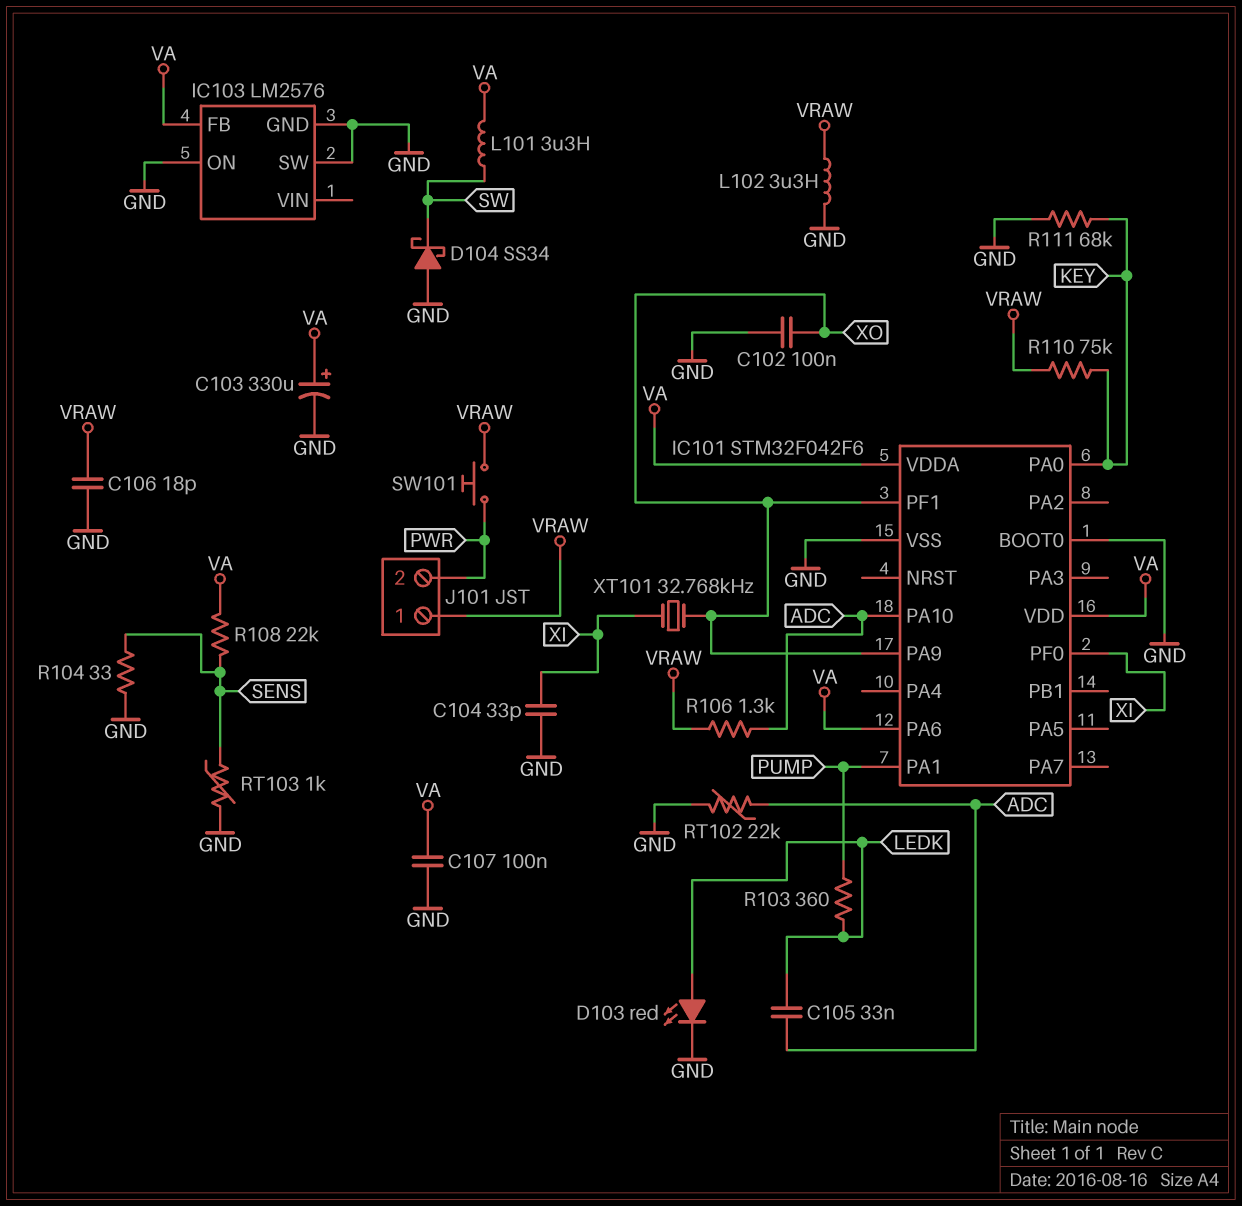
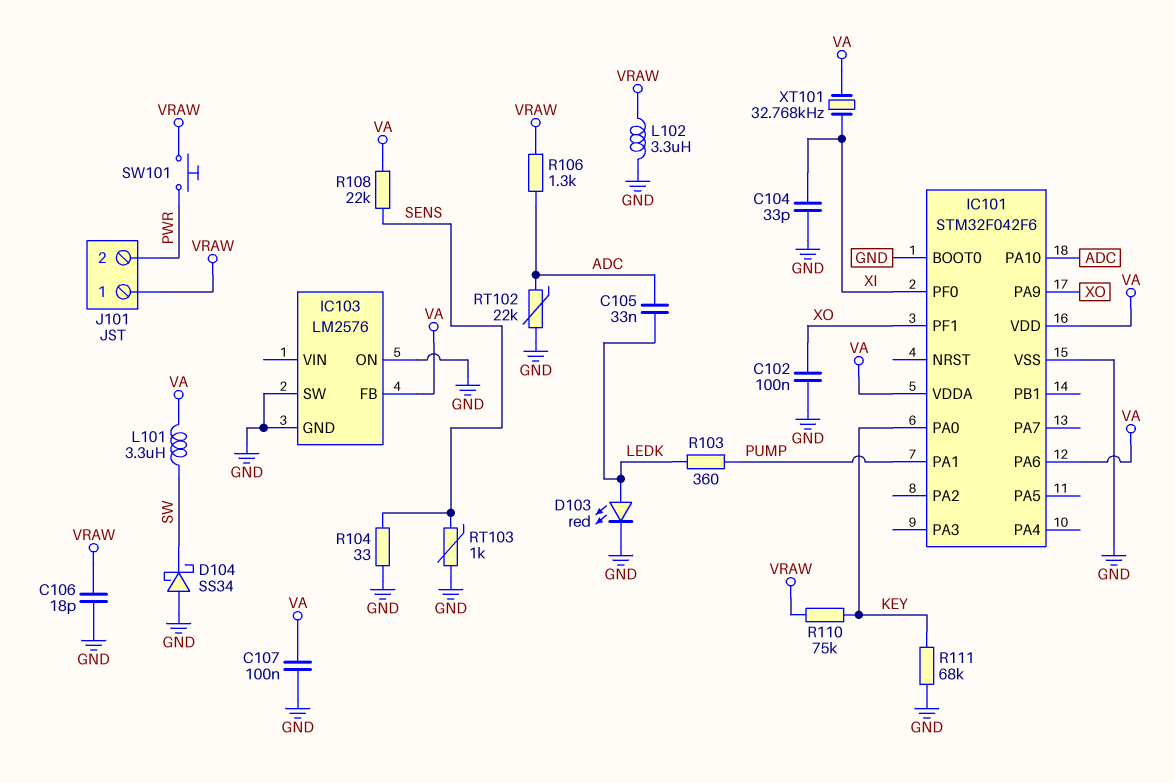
C103: 330uF (plus VA, minus GND) -> none
XT101: 32.768kHz (XI, XO) -> 32.768kHz (VA, XI)

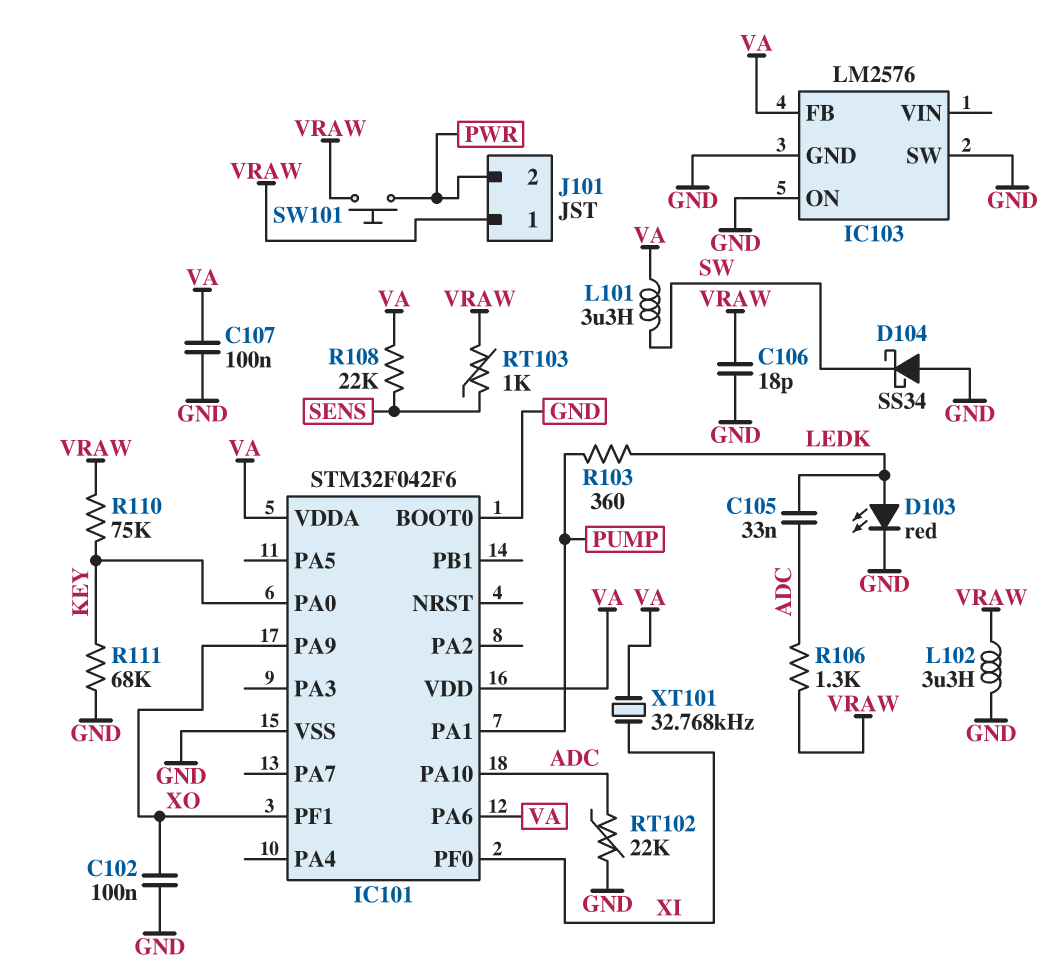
C104: 33pF (GND, XI) -> none
R104: 33 (GND, SENS) -> none
RT103: 1k (GND, SENS) -> 1k (SENS, VRAW)

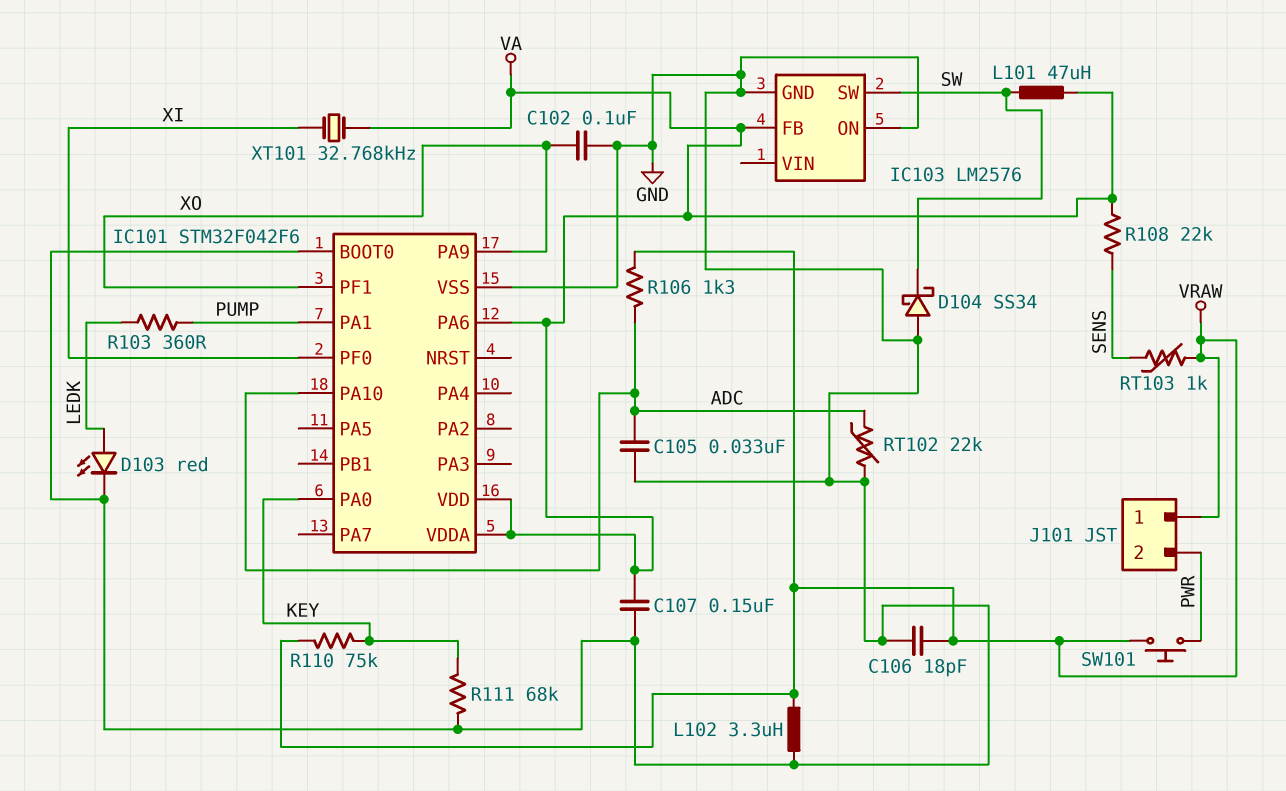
C105: 33nF (ADC, LEDK) -> 33nF (ADC, GND)
C107: 100nF (GND, VA) -> 150nF (GND, VA)
IC103 pin SW: GND -> SW
L101: 3.3uH (SW, VA) -> 47uH (SW, VA)

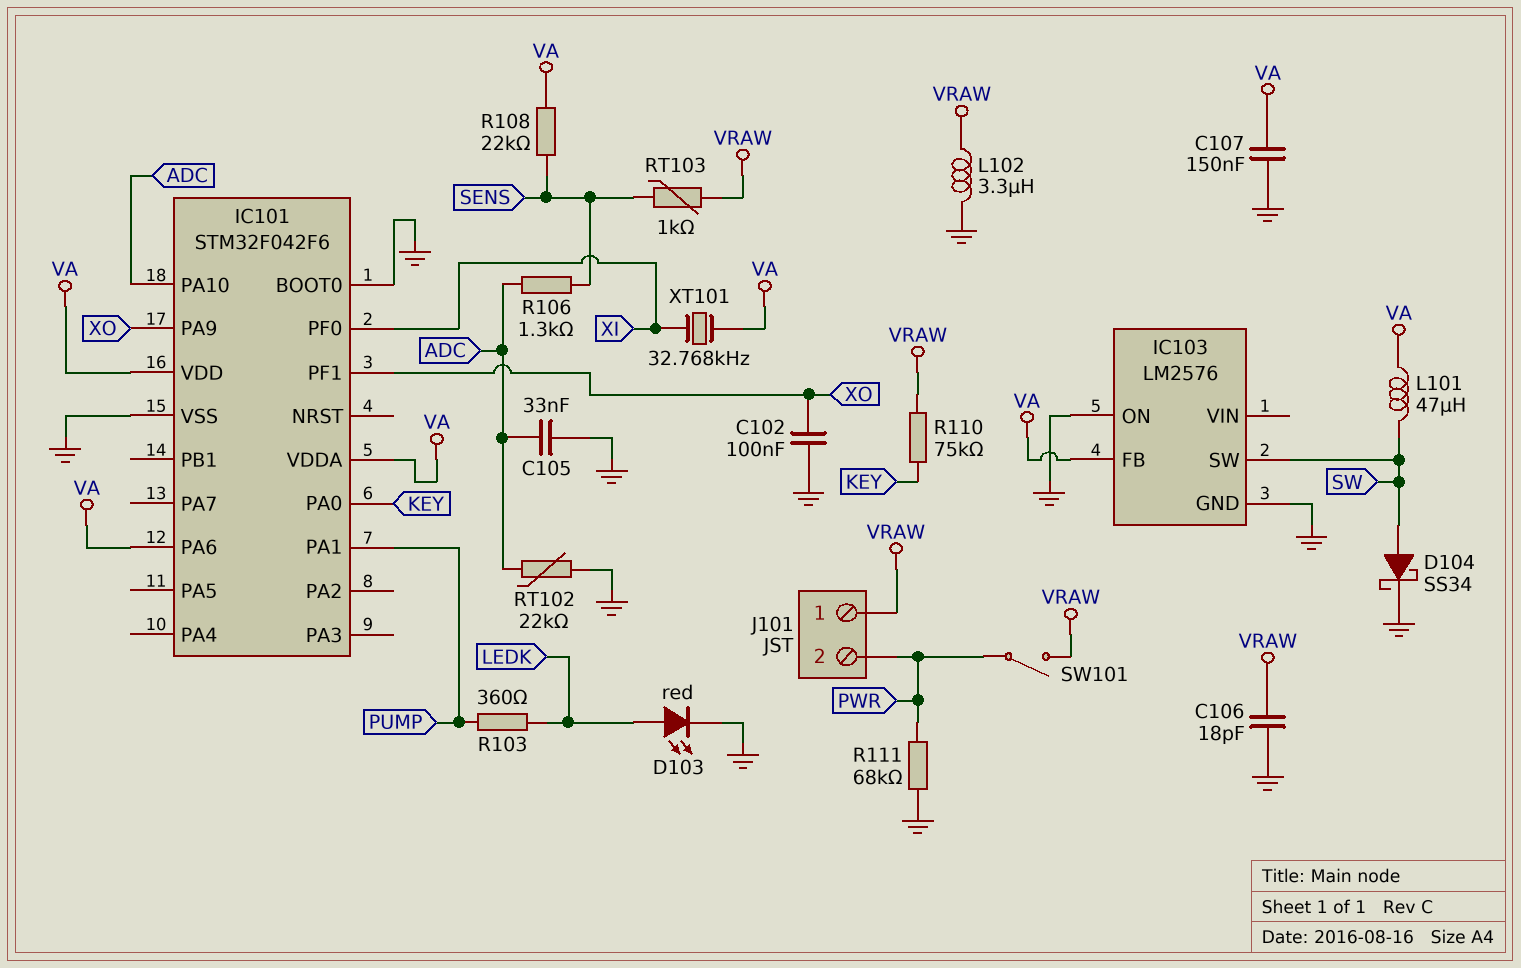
D104: schottky SS34 (A GND, K SW) -> schottky SS34 (A SW, K GND)
R106: 1.3k (ADC, VRAW) -> 1.3k (ADC, SENS)
R111: 68k (GND, KEY) -> 68k (GND, PWR)
SW101: button (PWR, VRAW) -> switch (PWR, VRAW)

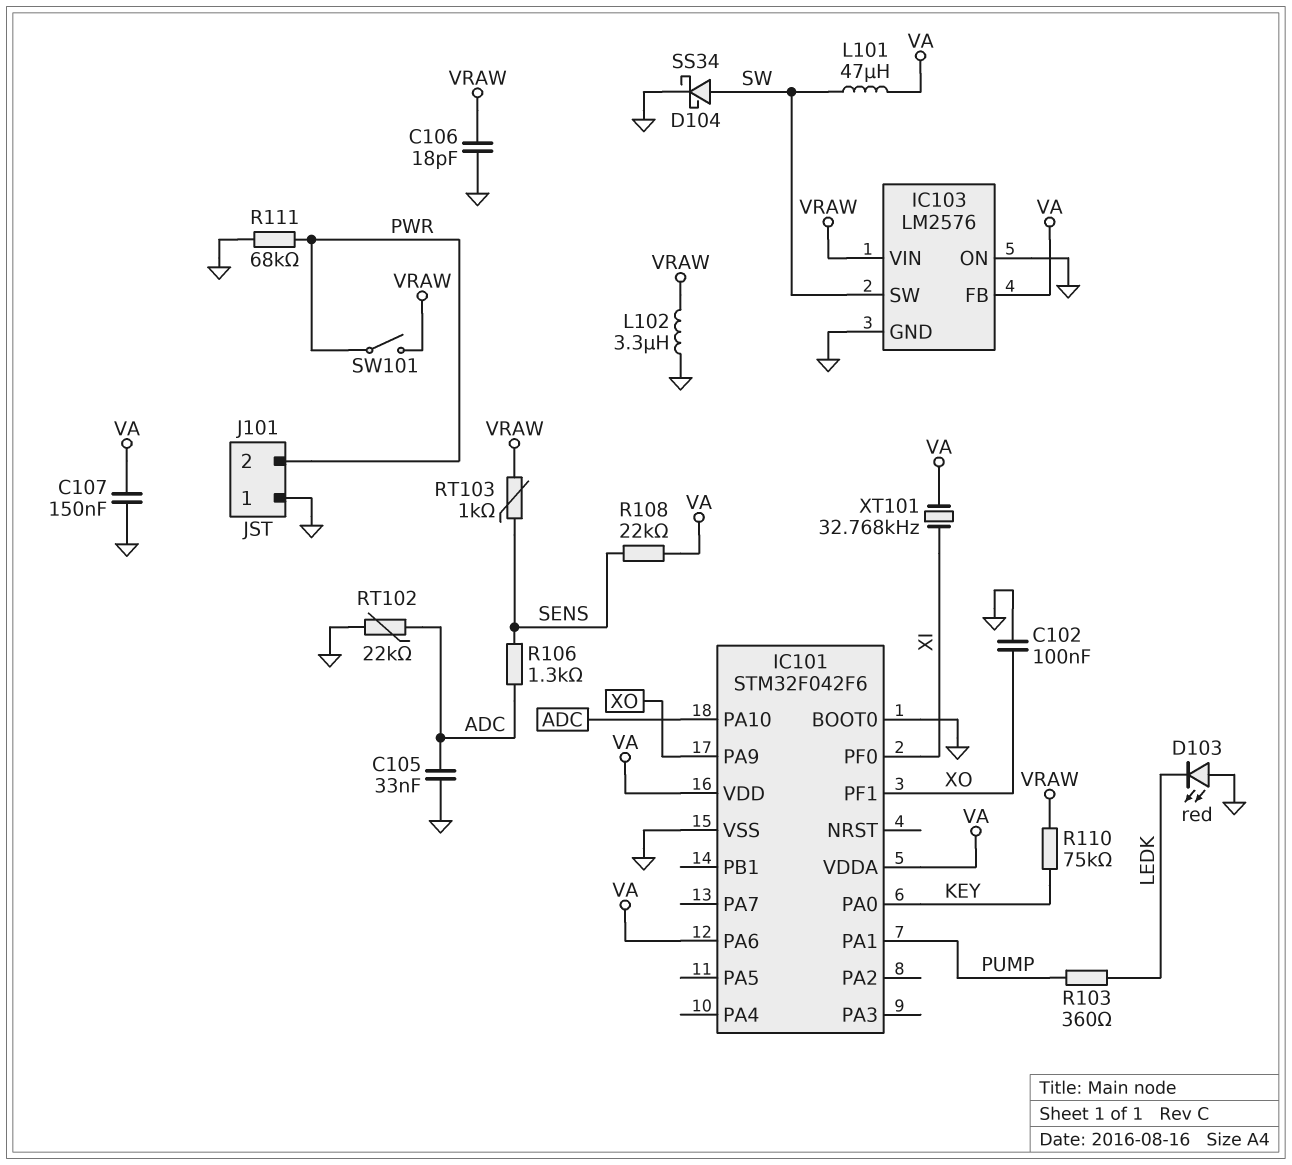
D103: LED red (A LEDK, K GND) -> LED red (A GND, K LEDK)
IC103 pin VIN: none -> VRAW
J101 pin 1: VRAW -> GND

